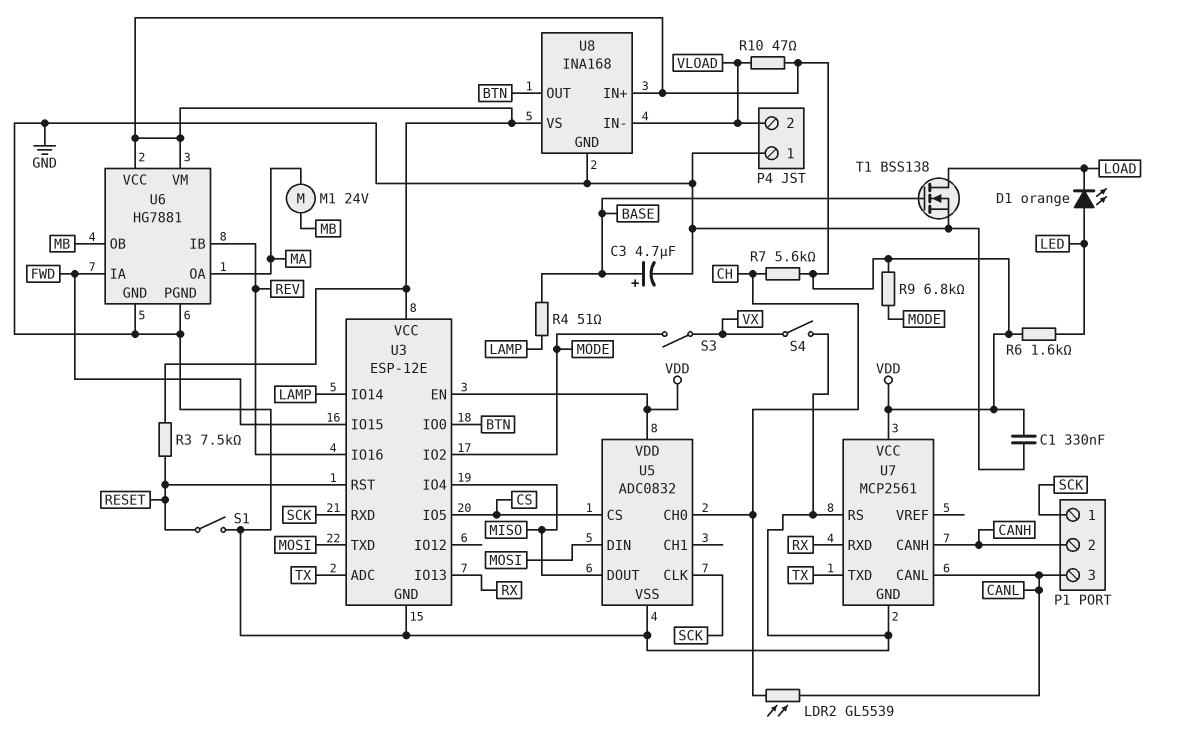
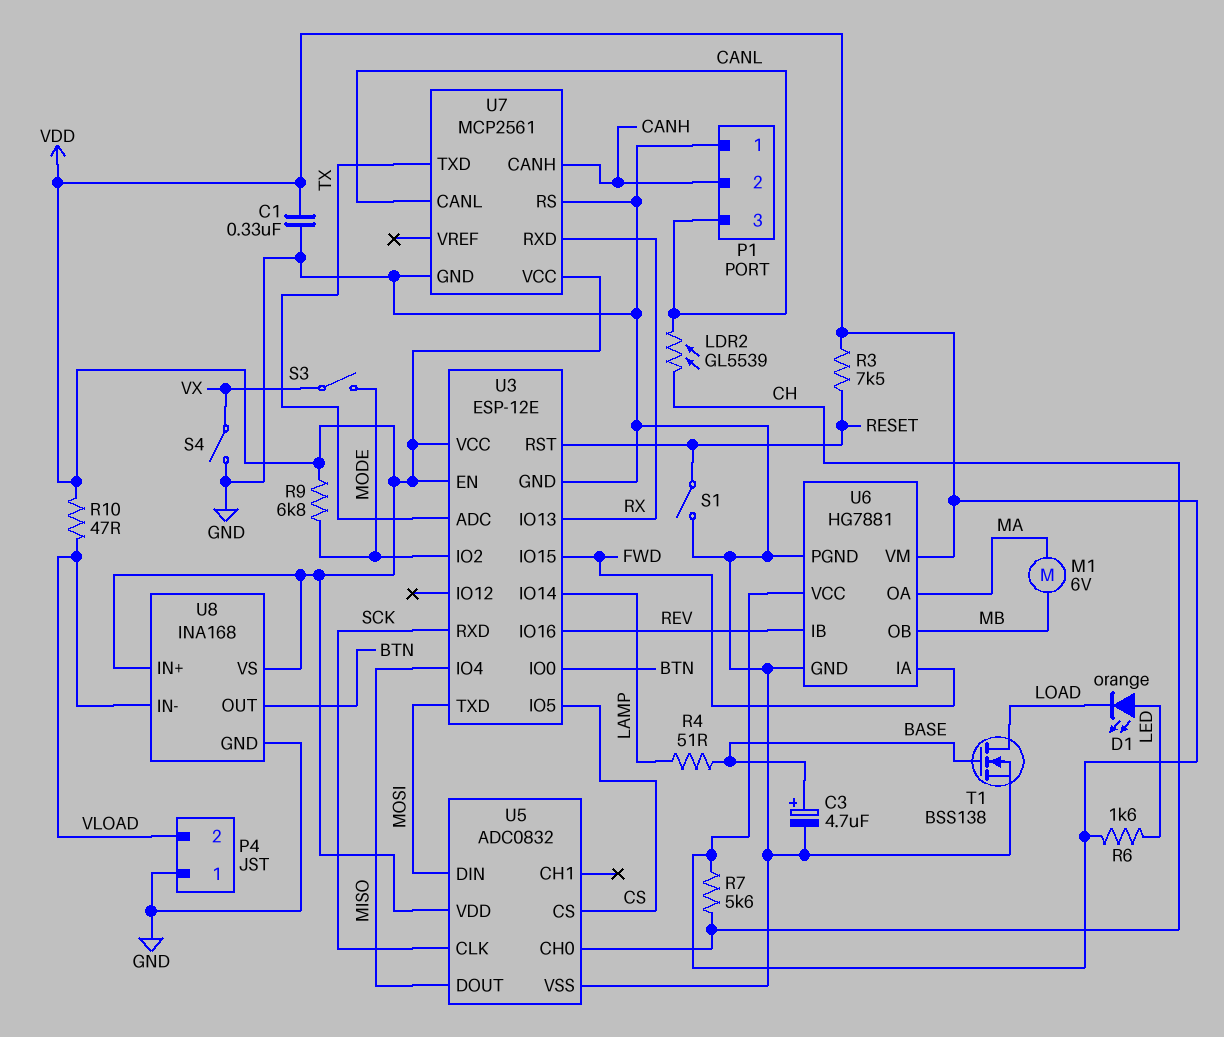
M1: motor 24V (MA, MB) -> motor 6V (MA, MB)
P1 pin 1: SCK -> GND

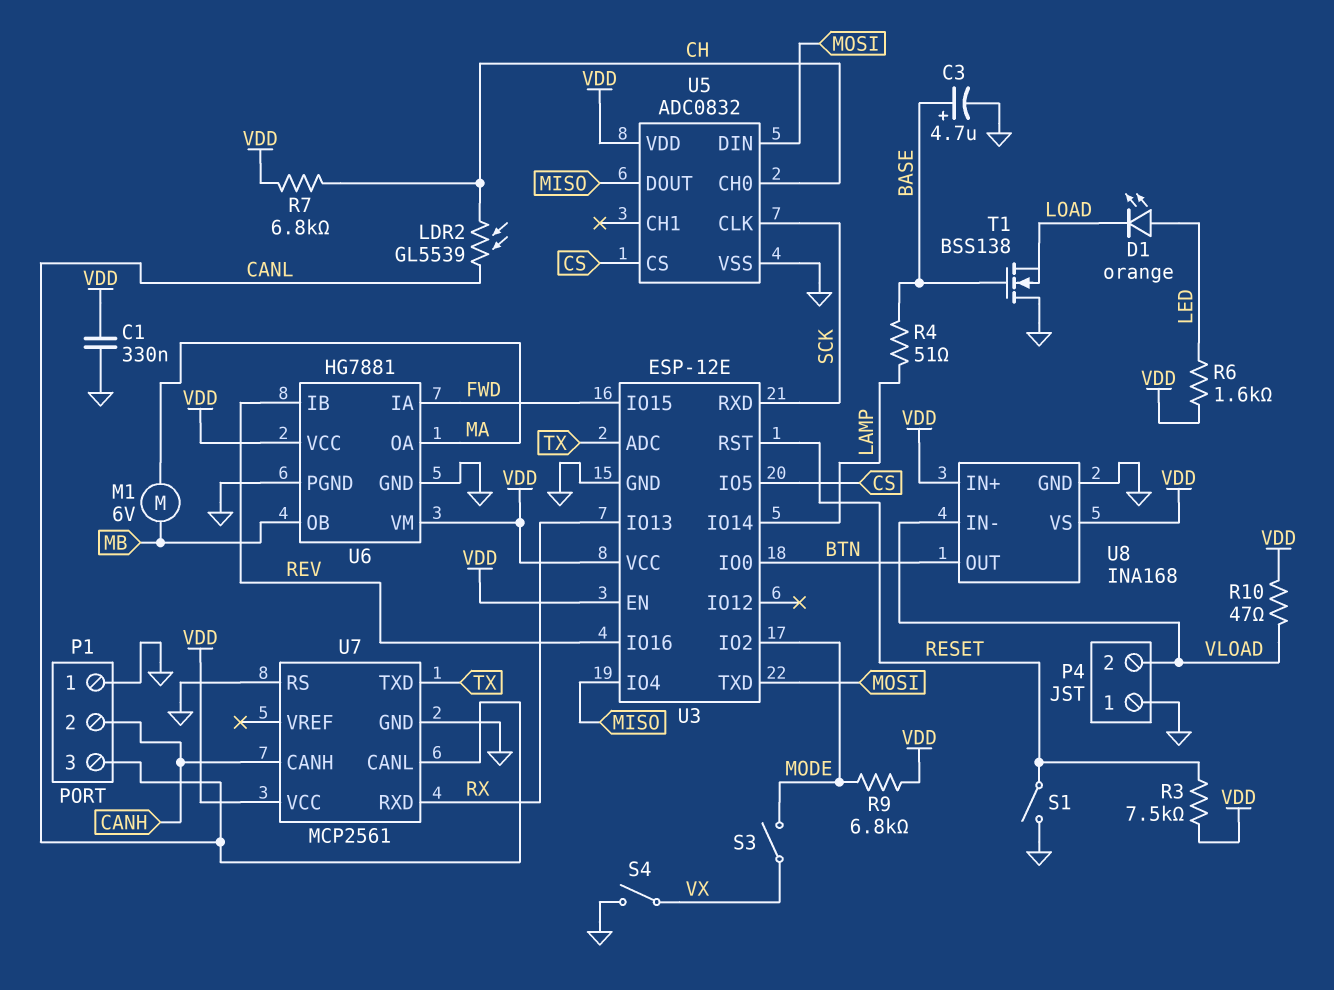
R7: 5.6k (CH, VDD) -> 6.8k (CH, VDD)
T1: NMOS BSS138 (G BASE, D LOAD, S GND) -> NMOS BSS138 (G BASE, D GND, S LOAD)

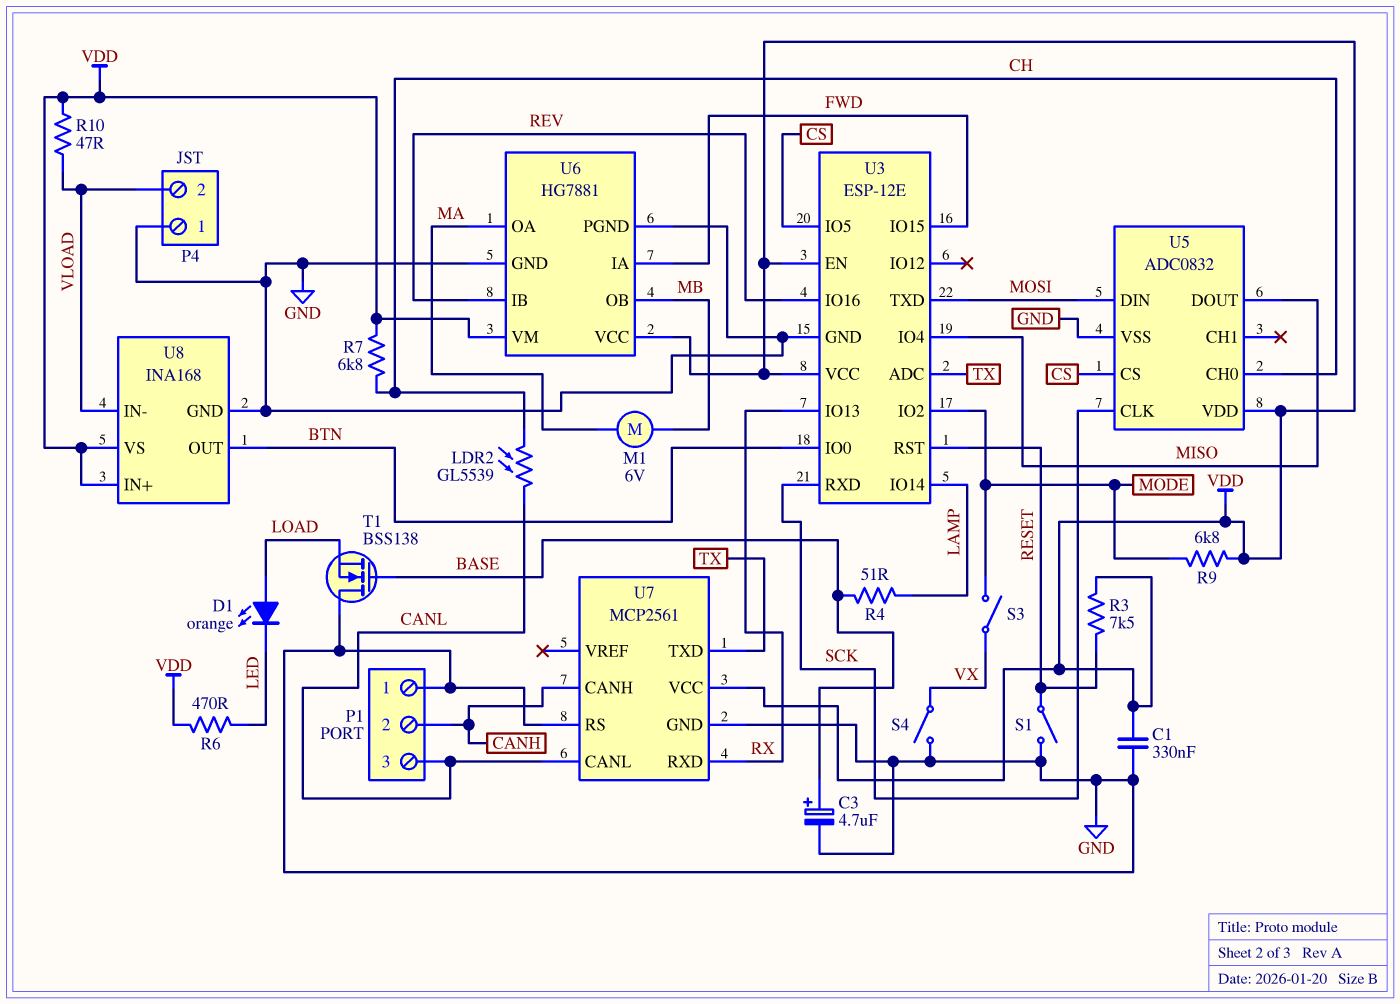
D1: LED orange (A LED, K LOAD) -> LED orange (A LOAD, K LED)
R6: 1.6k (LED, VDD) -> 470 (LED, VDD)

